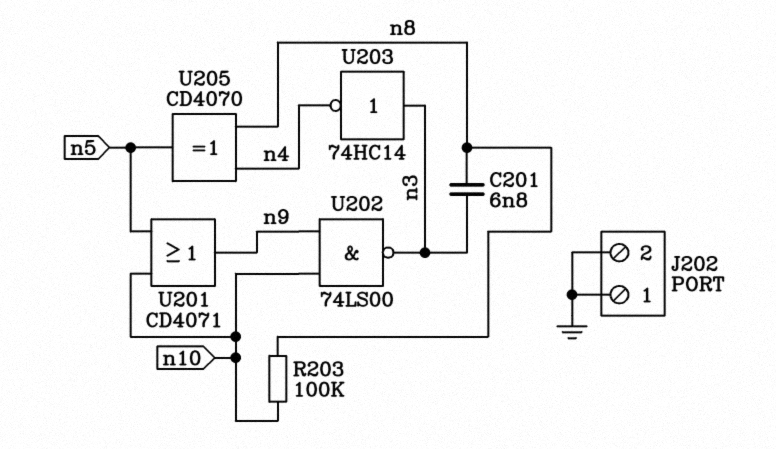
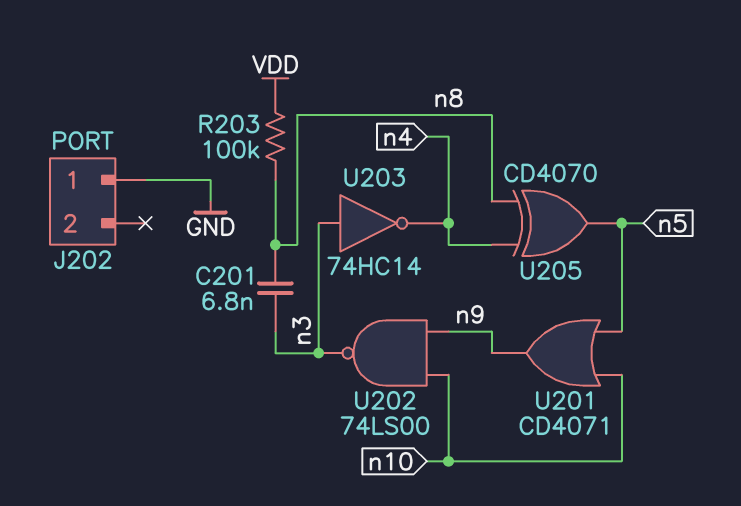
J202 pin 2: GND -> none
R203: 100k (n8, n10) -> 100k (VDD, n8)

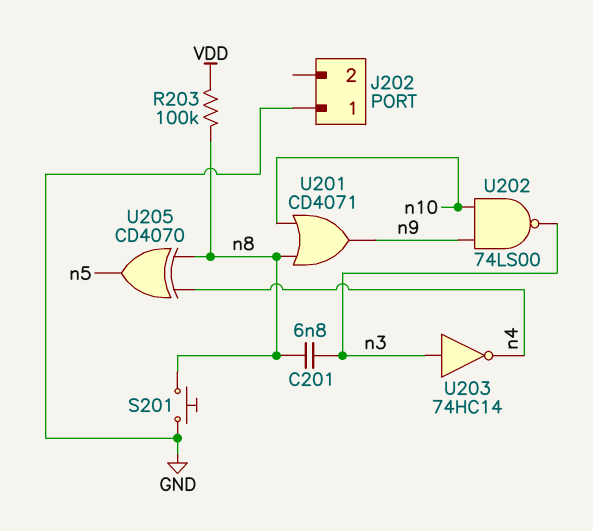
S201: none -> button (GND, n8)
U201: OR CD4071 (in n5, in n10, out n9) -> OR CD4071 (in n8, in n10, out n9)

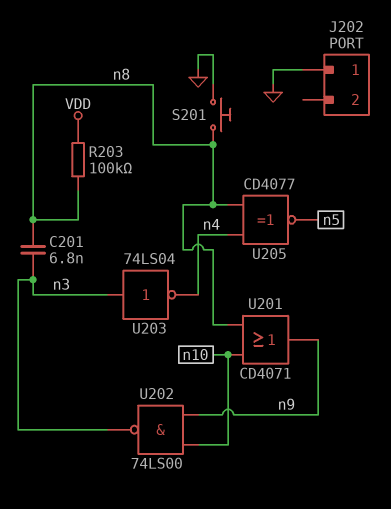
U203: NOT 74HC14 (in n3, out n4) -> NOT 74LS04 (in n3, out n4)
U205: XOR CD4070 (in n4, in n8, out n5) -> XNOR CD4077 (in n4, in n8, out n5)

